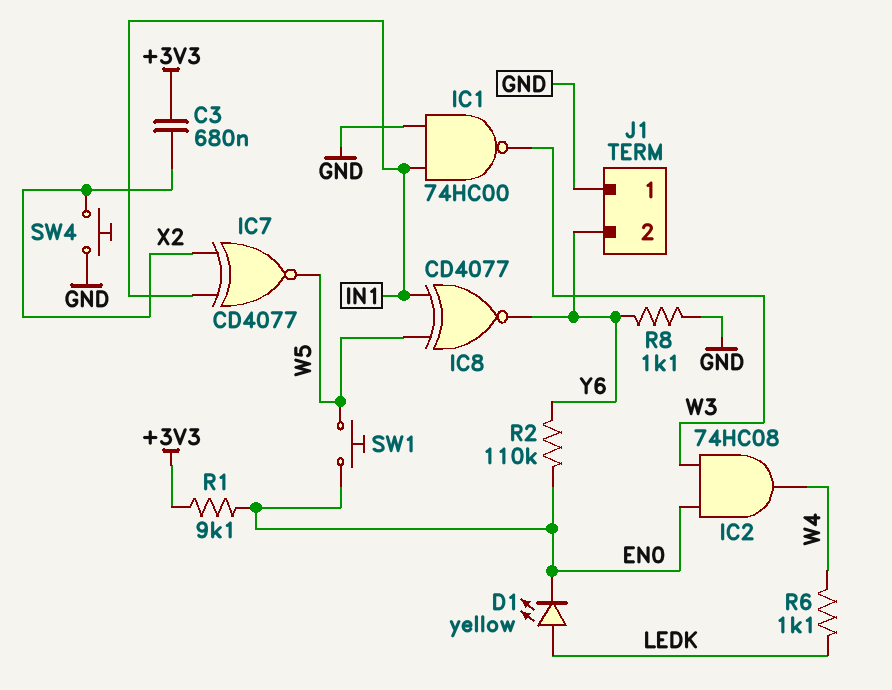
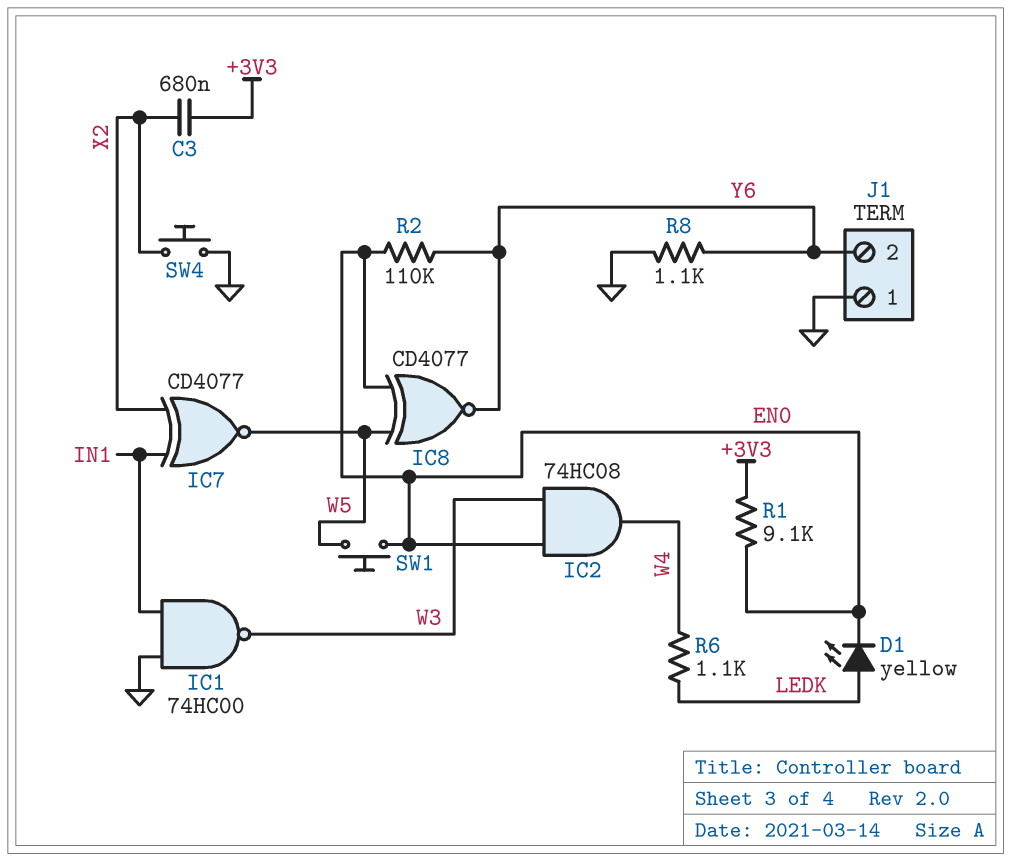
IC8: XNOR CD4077 (in IN1, in W5, out Y6) -> XNOR CD4077 (in EN0, in W5, out Y6)

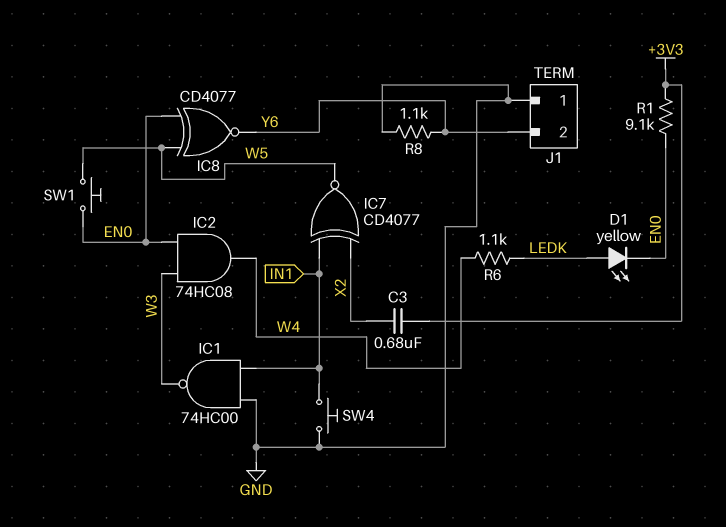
R2: 110k (EN0, Y6) -> none
SW4: button (GND, X2) -> button (GND, IN1)

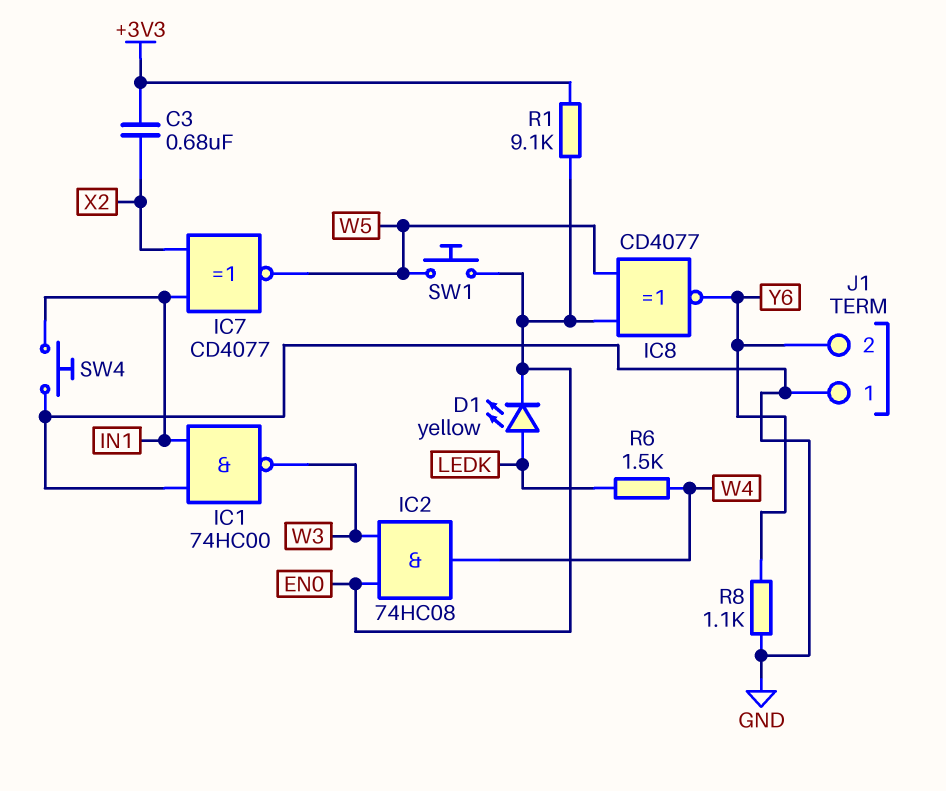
R6: 1.1k (LEDK, W4) -> 1.5k (LEDK, W4)

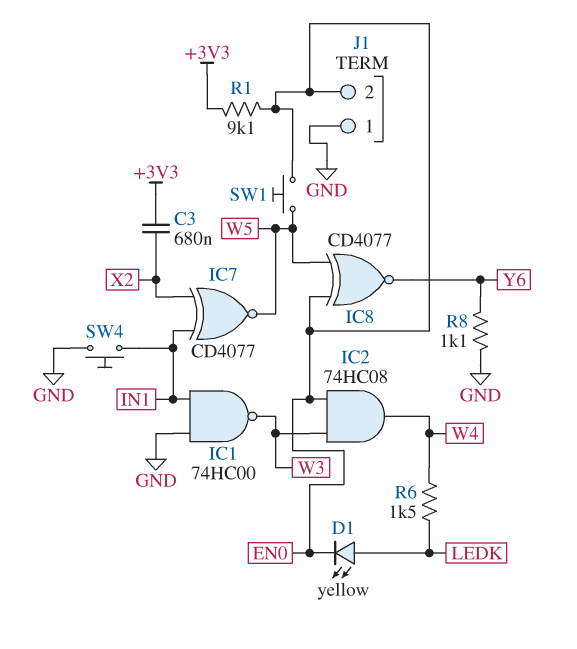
J1 pin 2: Y6 -> EN0

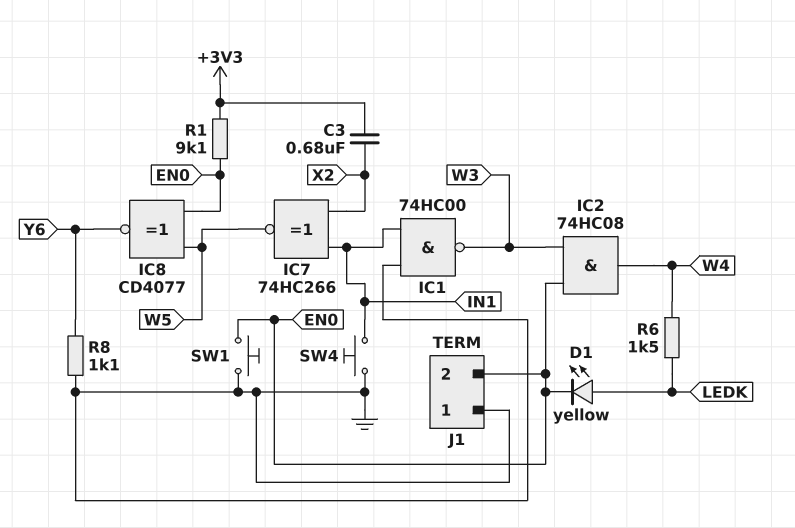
IC7: XNOR CD4077 (in IN1, in X2, out W5) -> XNOR 74HC266 (in IN1, in X2, out W5)
SW1: button (EN0, W5) -> button (EN0, GND)

